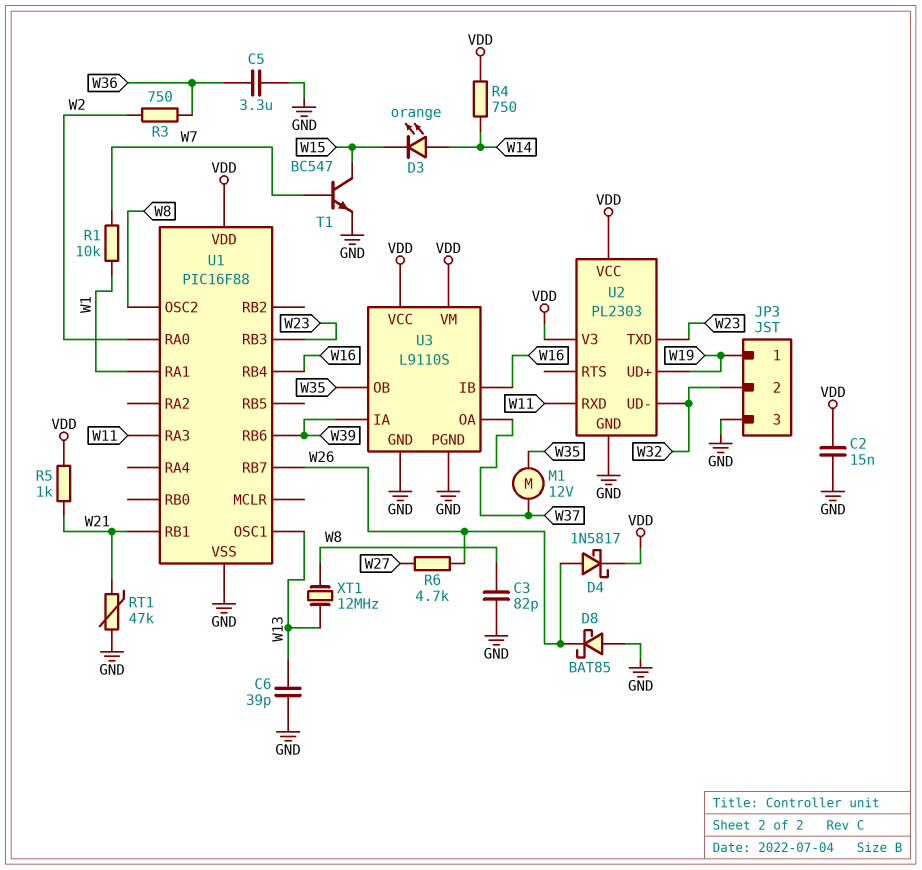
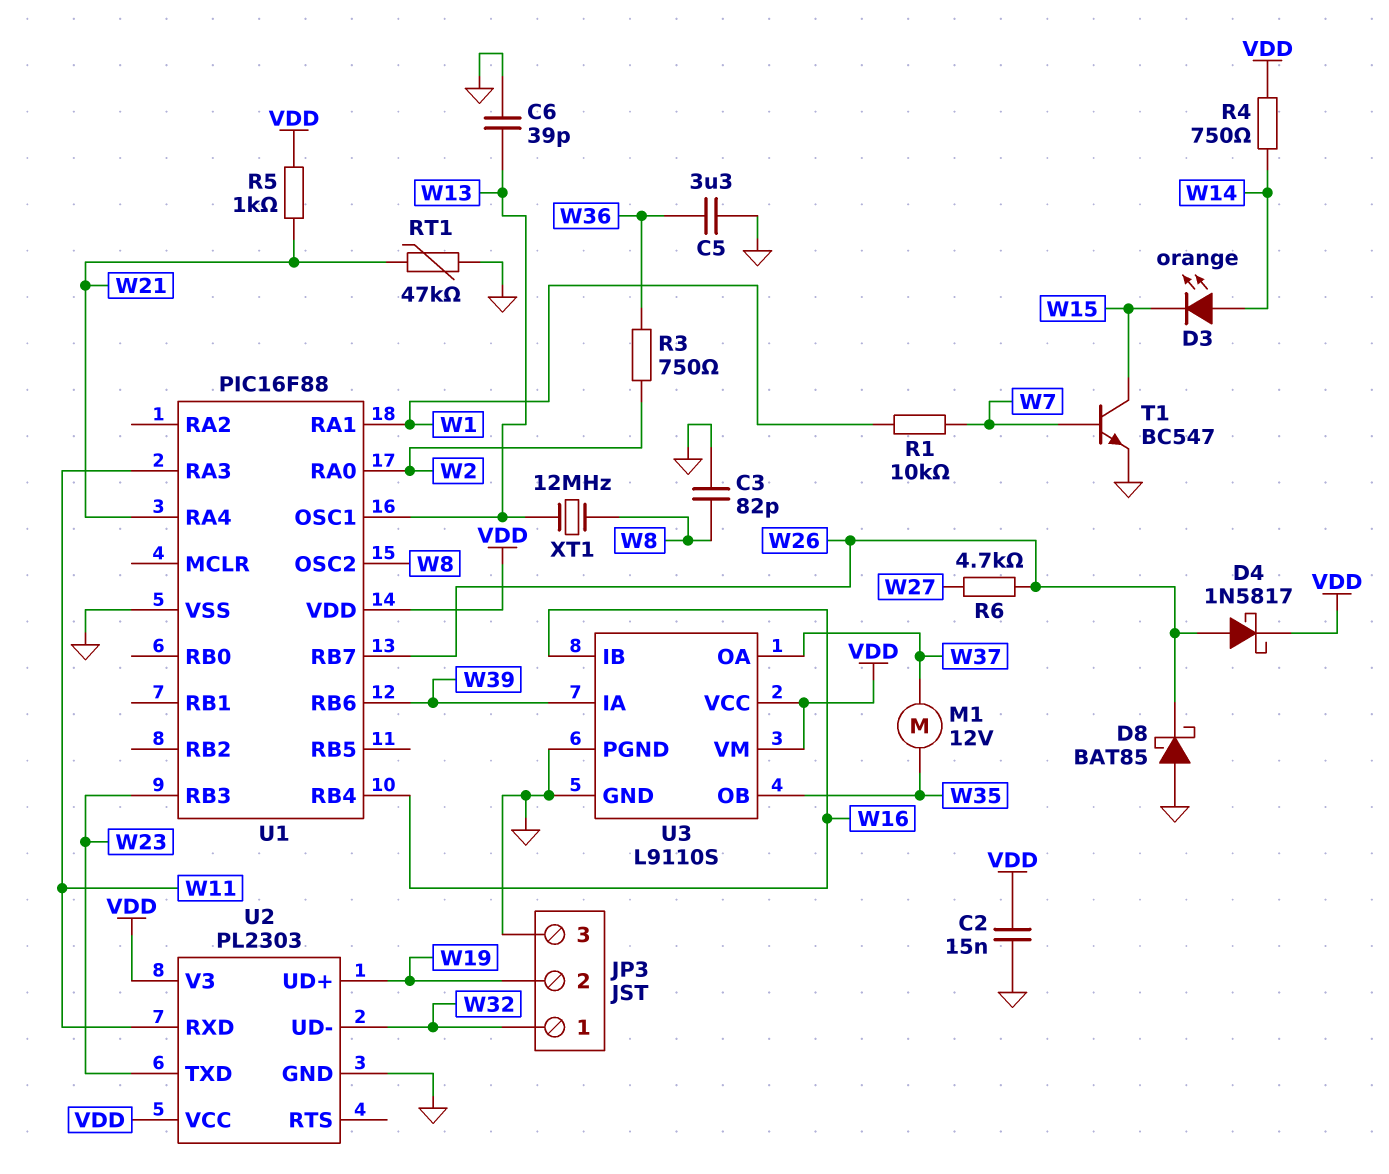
JP3 pin 1: W19 -> W32
JP3 pin 2: W32 -> W19
U1 pin RA4: none -> W21
U1 pin RB1: W21 -> none

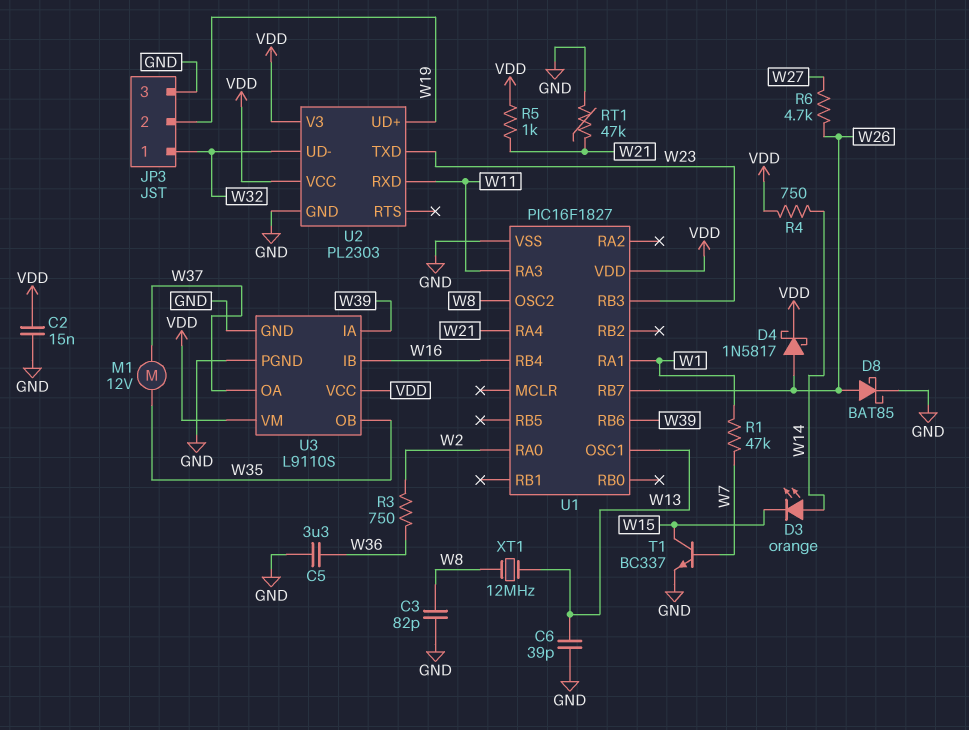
D8: schottky BAT85 (A GND, K W26) -> schottky BAT85 (A W26, K GND)
R1: 10k (W1, W7) -> 47k (W1, W7)
T1: NPN BC547 (B W7, C W15, E GND) -> NPN BC337 (B W7, C W15, E GND)
U1: PIC16F88 -> PIC16F1827

